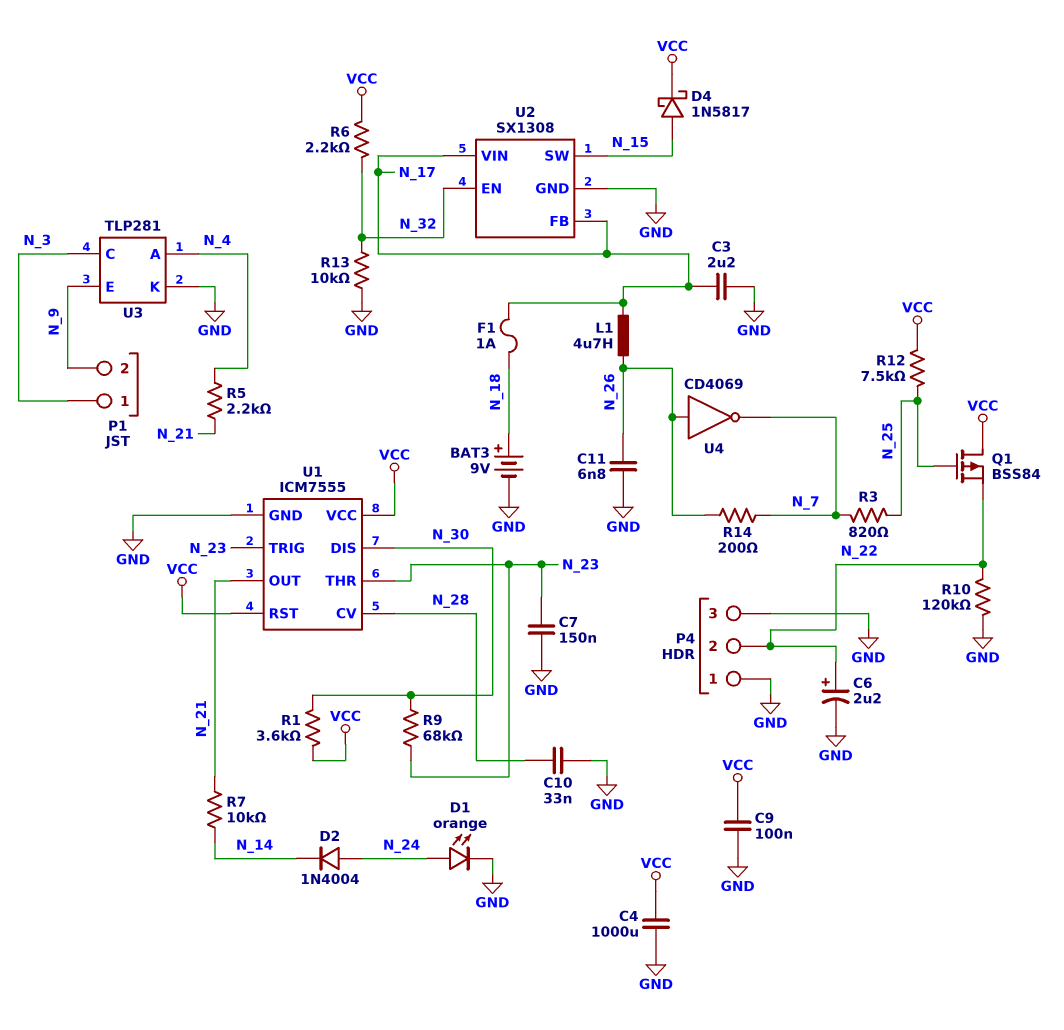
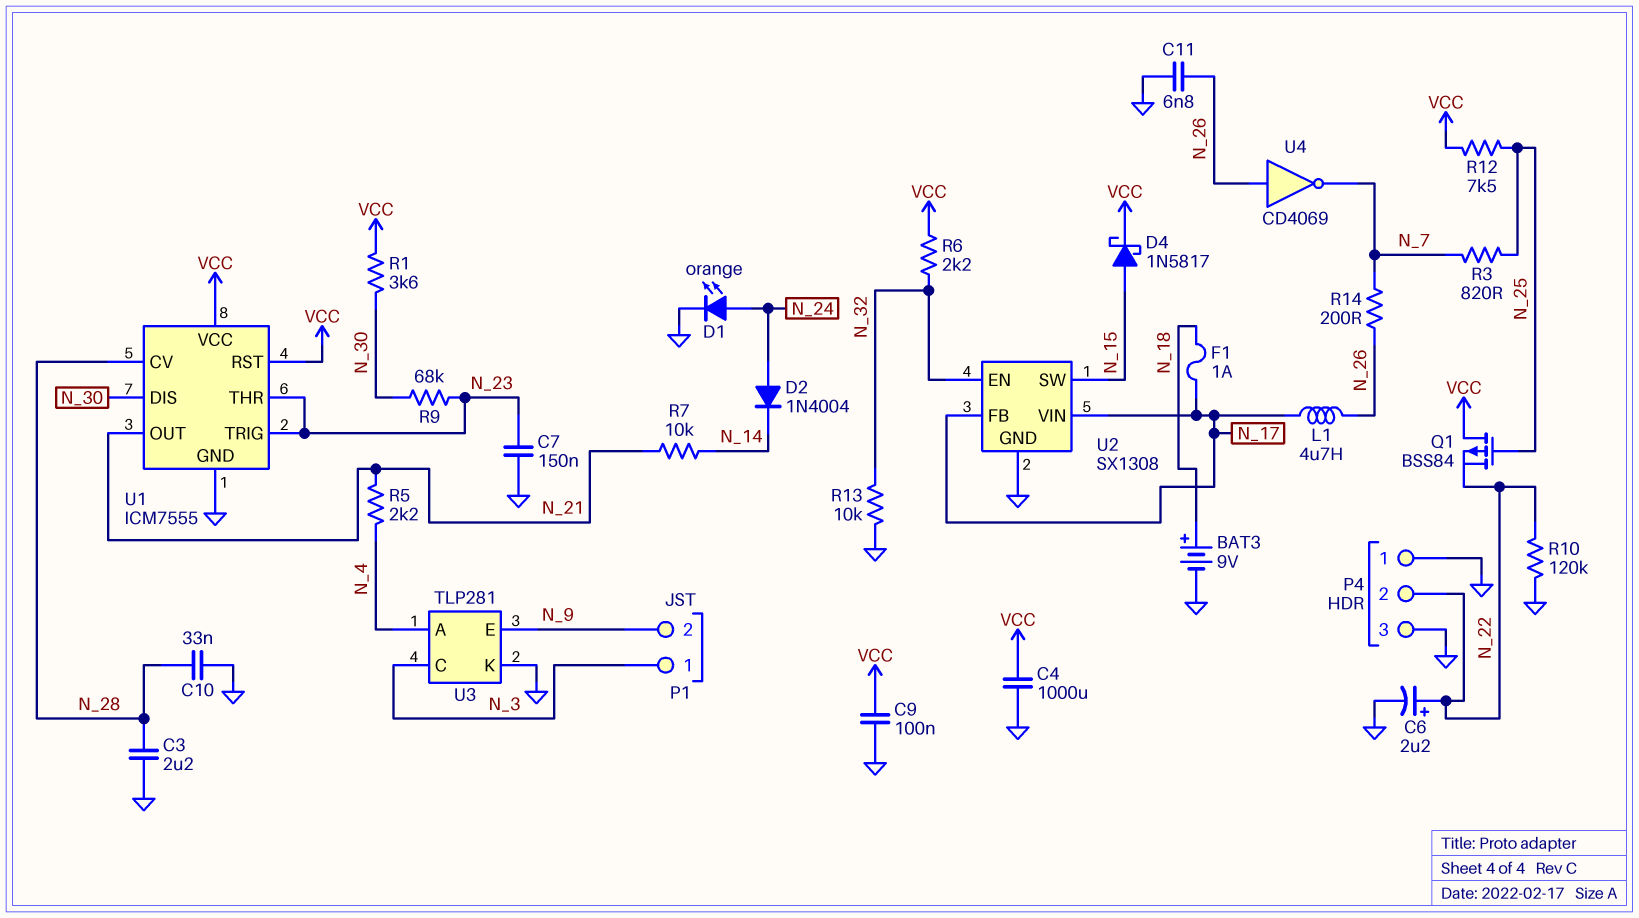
C3: 2.2uF (GND, N_17) -> 2.2uF (GND, N_28)

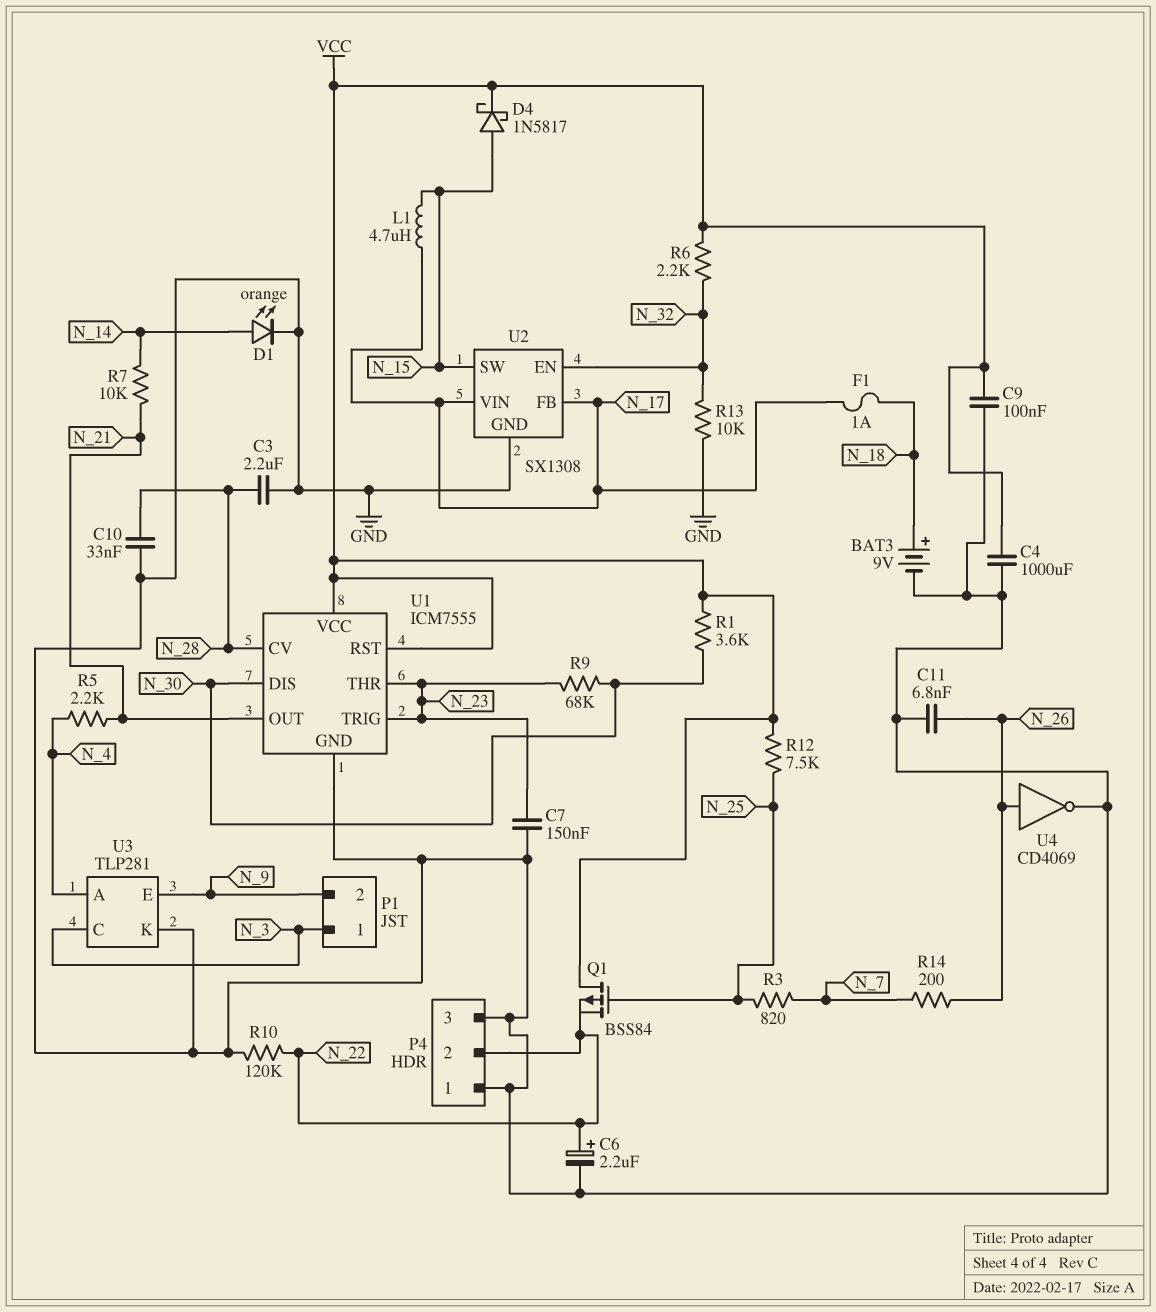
D1: LED orange (A N_24, K GND) -> LED orange (A N_14, K GND)
D2: diode 1N4004 (A N_24, K N_14) -> none
L1: 4.7uH (N_17, N_26) -> 4.7uH (N_15, N_17)
U4: NOT CD4069 (in N_26, out N_7) -> NOT CD4069 (in N_26, out GND)

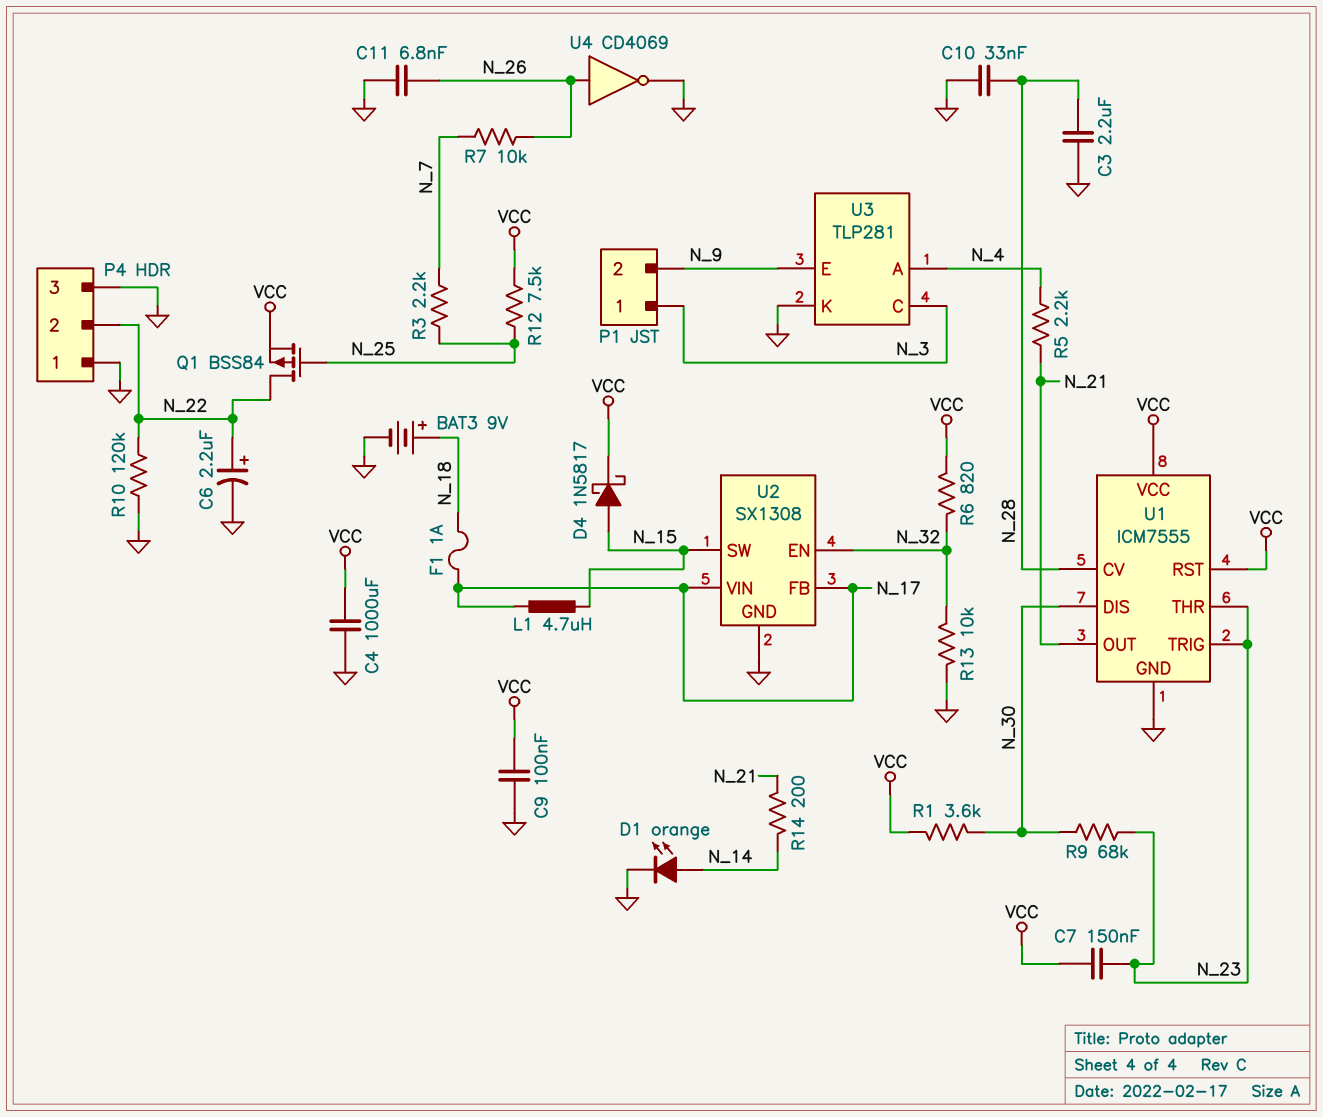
C7: 150nF (GND, N_23) -> 150nF (N_23, VCC)
Q1: PMOS BSS84 (G N_25, D VCC, S N_22) -> PMOS BSS84 (G N_25, D N_22, S VCC)
R3: 820 (N_7, N_25) -> 2.2k (N_7, N_25)
R6: 2.2k (N_32, VCC) -> 820 (N_32, VCC)
R7: 10k (N_14, N_21) -> 10k (N_7, N_26)
R14: 200 (N_7, N_26) -> 200 (N_14, N_21)

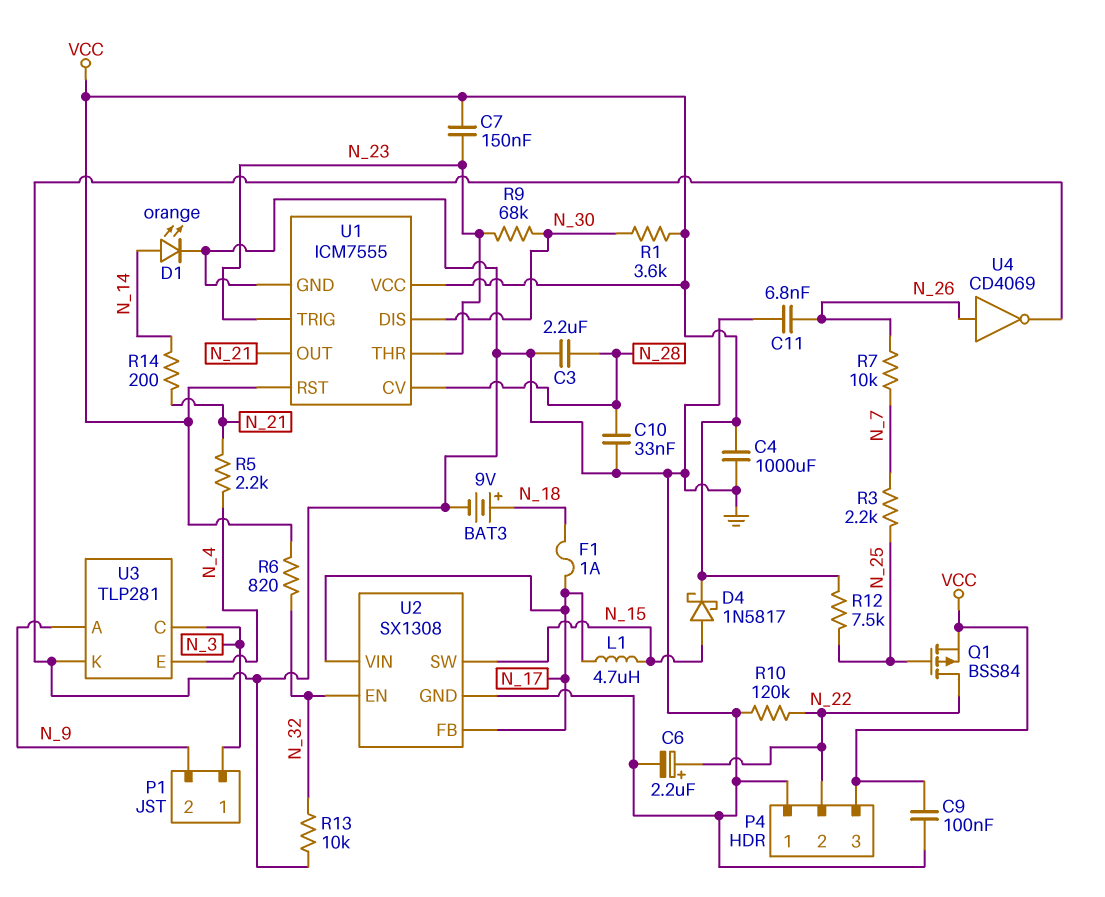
P4 pin 3: GND -> VCC
U3 pin A: N_4 -> N_9
U3 pin E: N_9 -> N_4

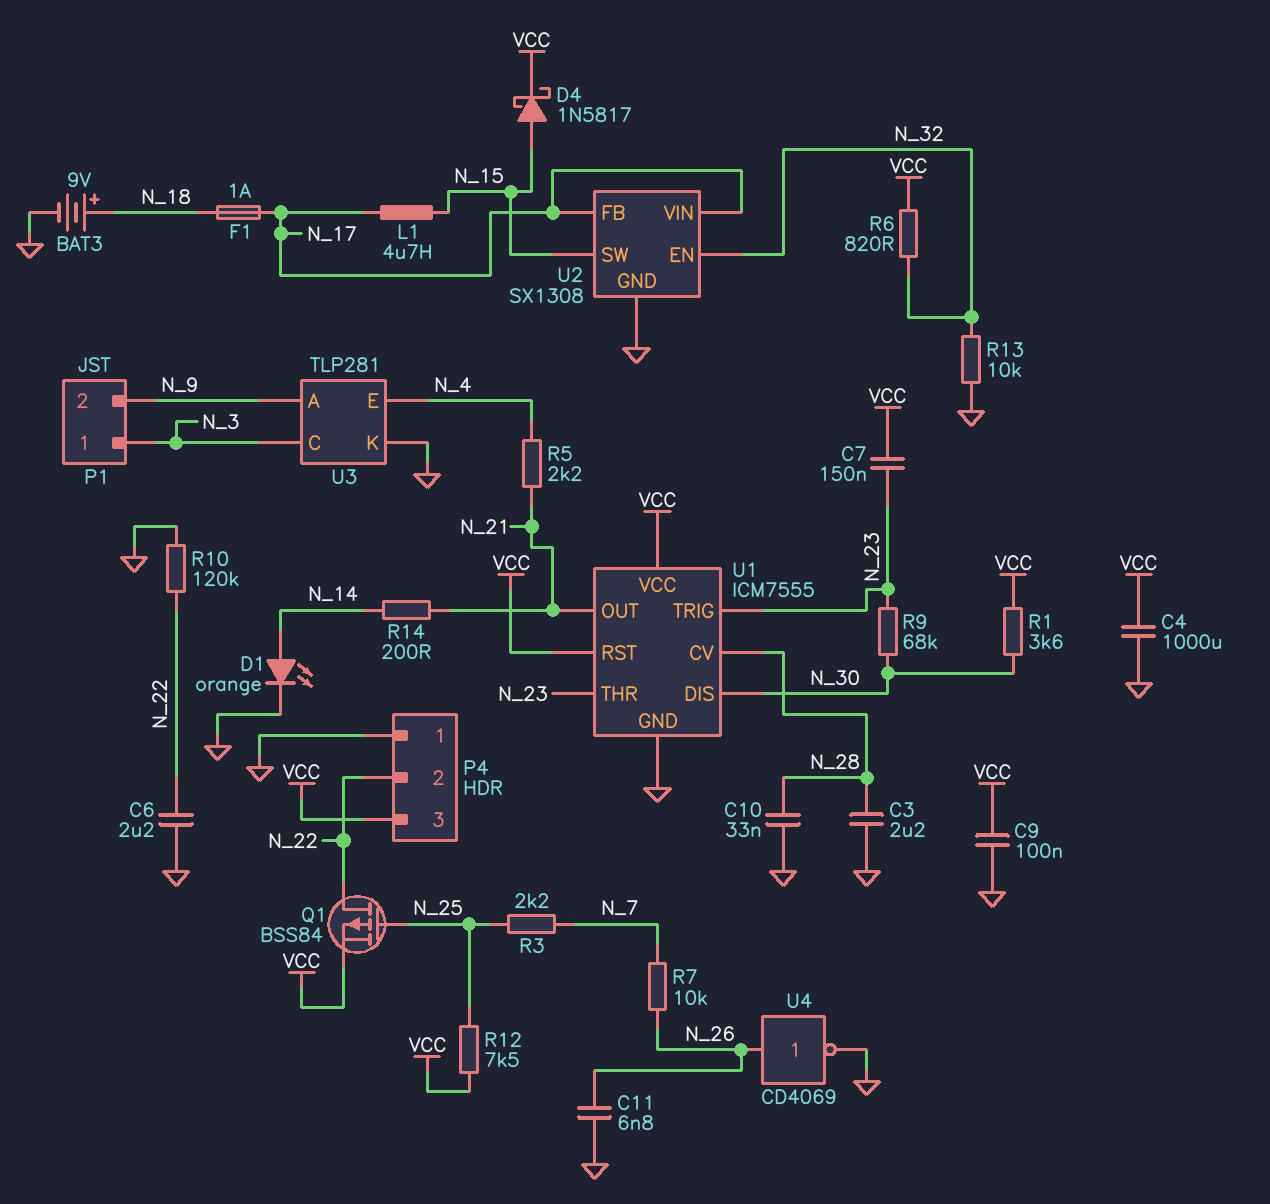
C6: 2.2uF (plus N_22, minus GND) -> 2.2uF (GND, N_22)

